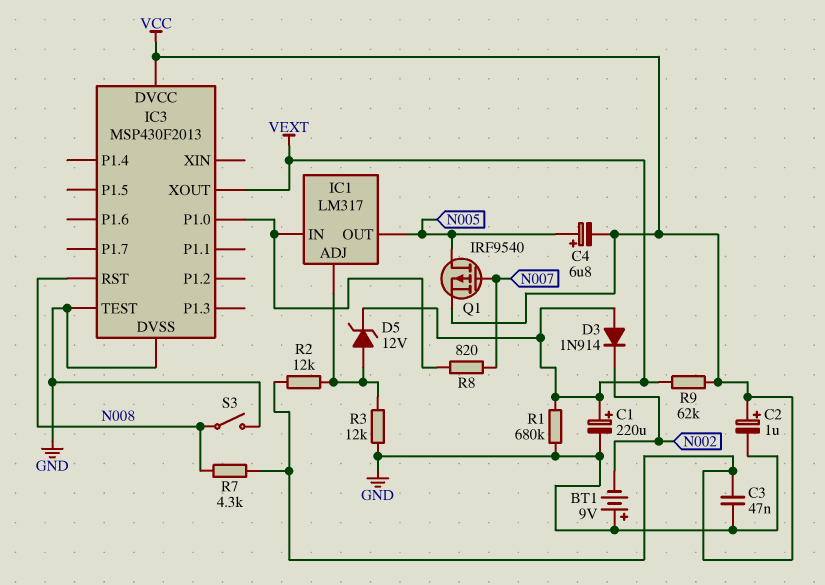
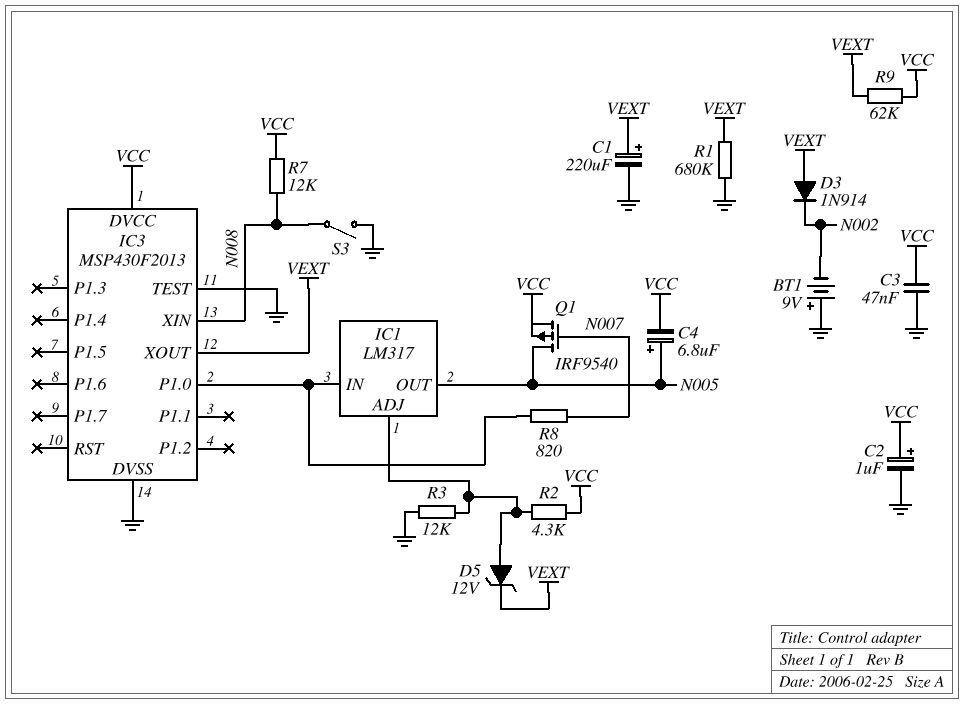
IC3 pin RST: N008 -> none
IC3 pin XIN: none -> N008
R2: 12k (IC1/ADJ, VCC) -> 4.3k (IC1/ADJ, VCC)
R7: 4.3k (N008, VCC) -> 12k (N008, VCC)

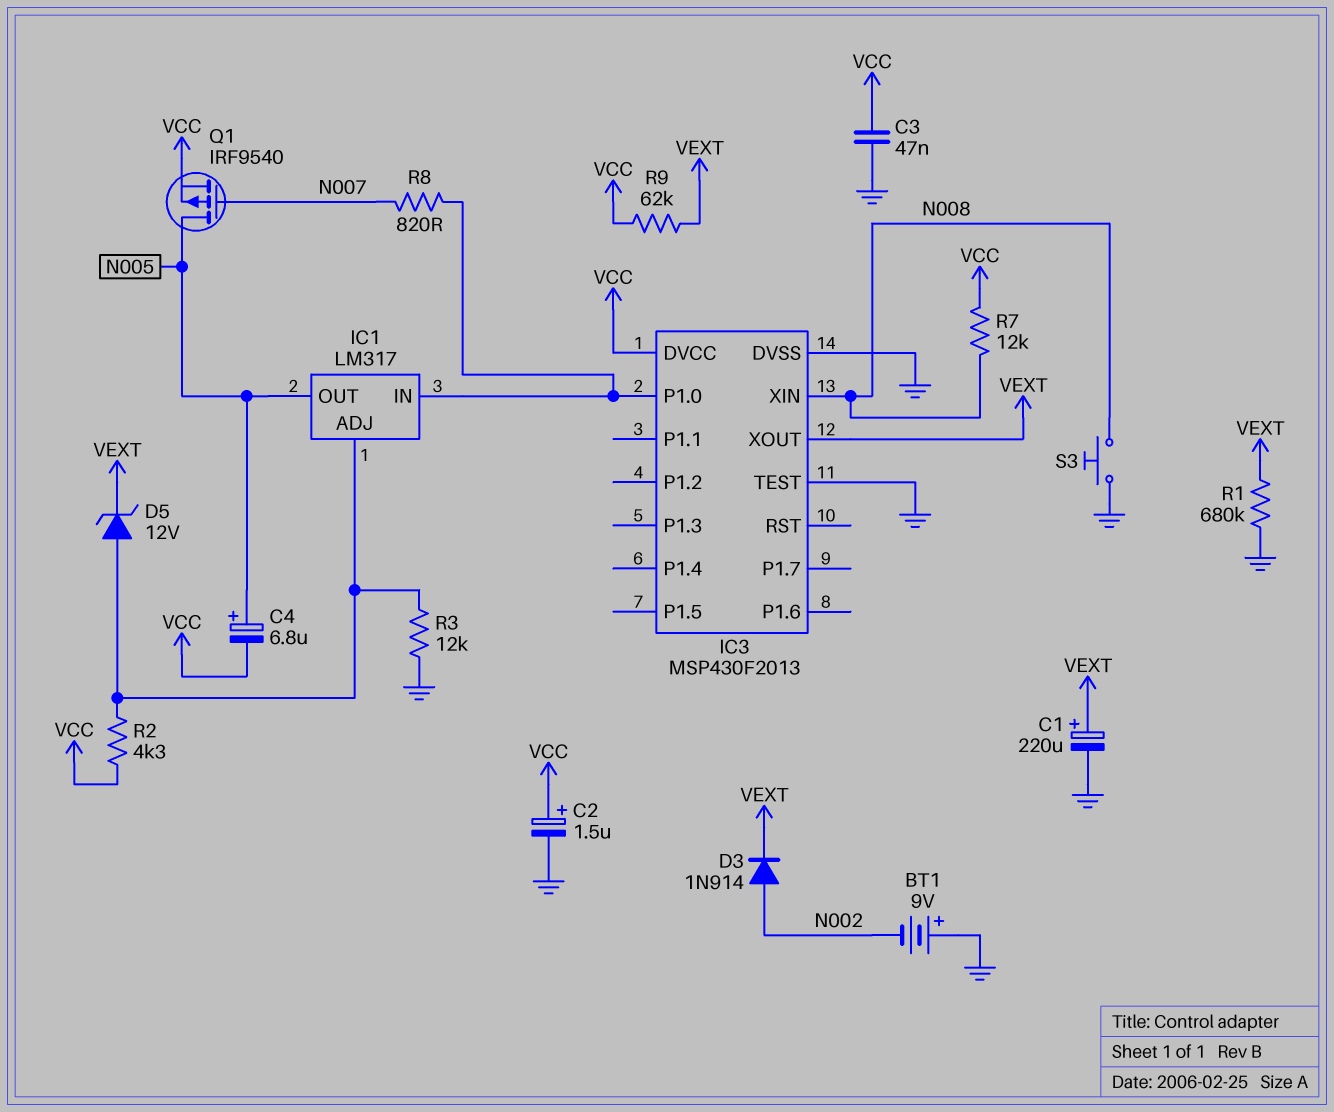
C2: 1uF (plus VCC, minus GND) -> 1.5uF (plus VCC, minus GND)
D3: diode 1N914 (A VEXT, K N002) -> diode 1N914 (A N002, K VEXT)
S3: switch (GND, N008) -> button (GND, N008)

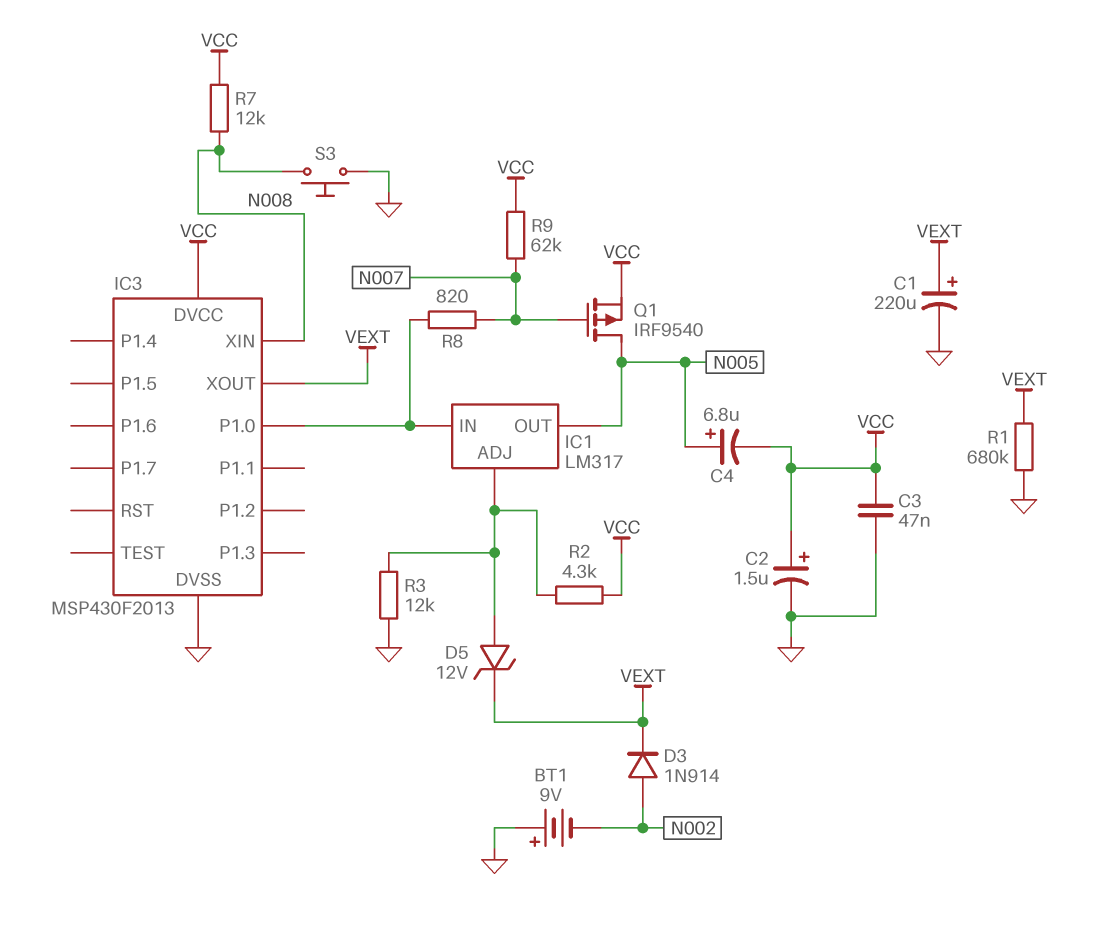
IC3 pin TEST: GND -> none
R9: 62k (VCC, VEXT) -> 62k (N007, VCC)

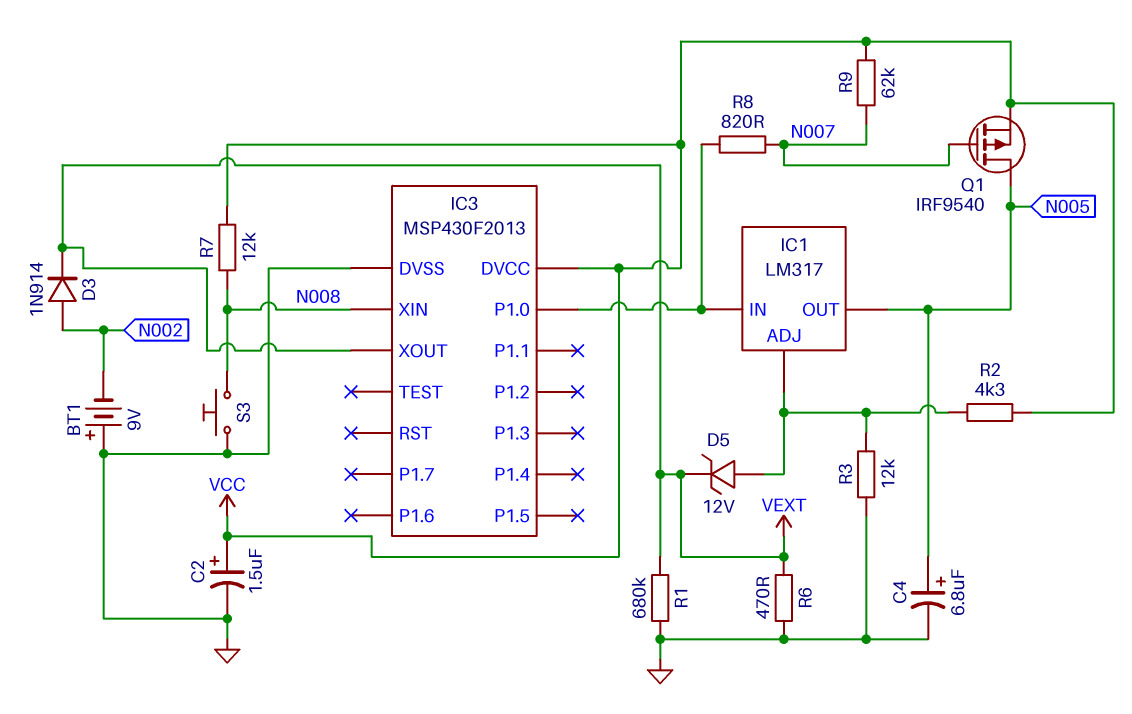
C1: 220uF (plus VEXT, minus GND) -> none
C3: 47nF (GND, VCC) -> none
C4: 6.8uF (plus N005, minus VCC) -> 6.8uF (plus N005, minus GND)
R6: none -> 470 (GND, VEXT)

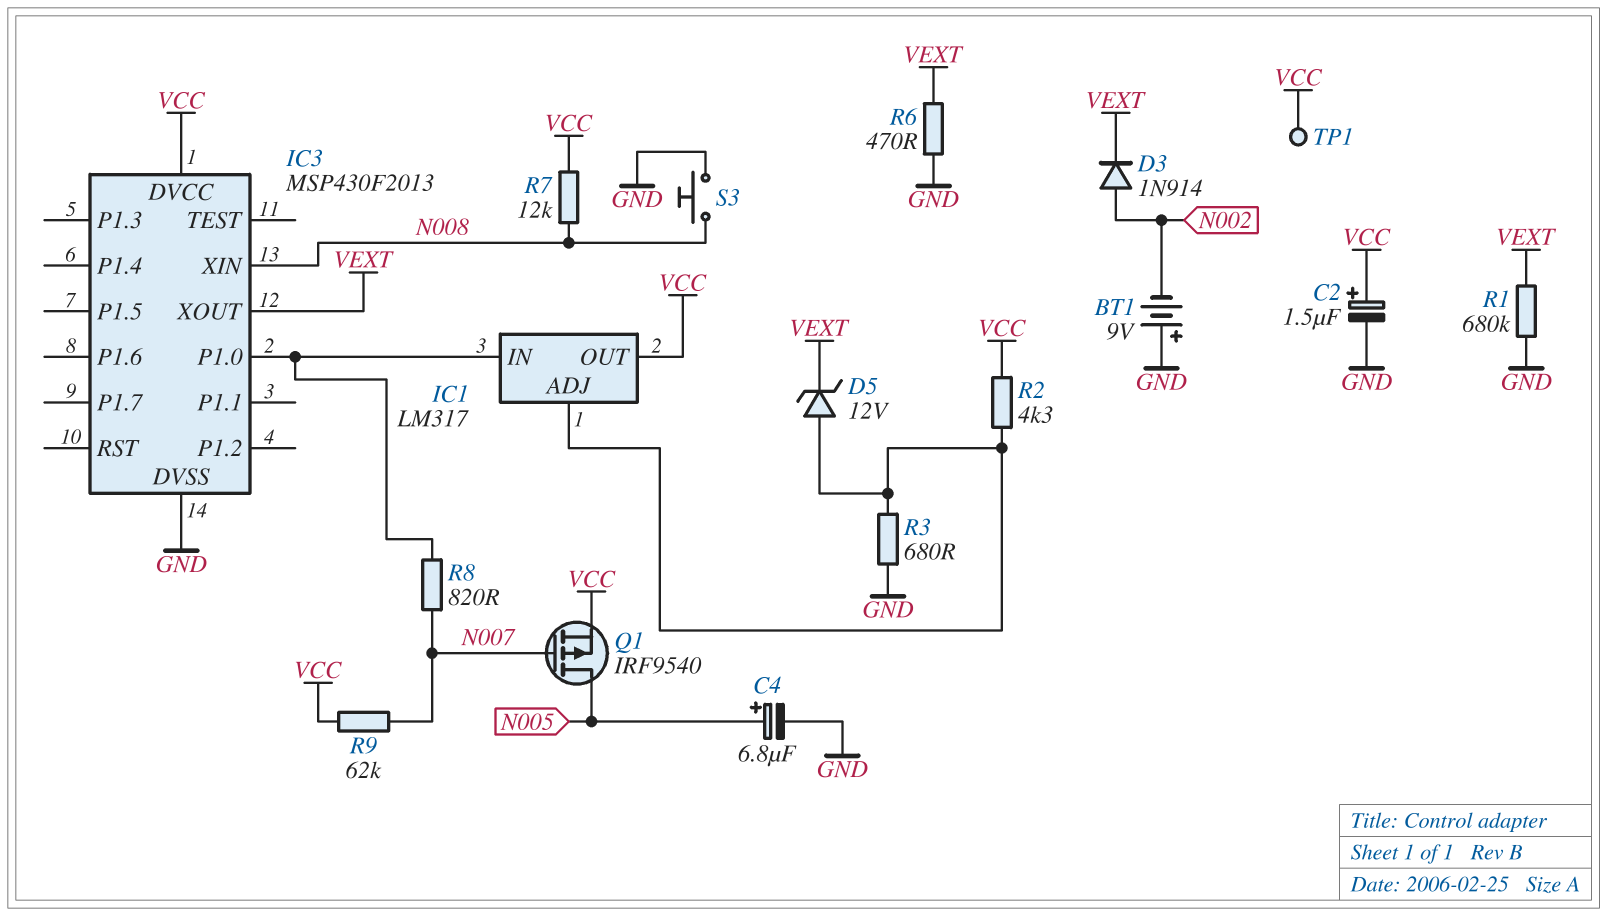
IC1 pin OUT: N005 -> VCC
R3: 12k (GND, IC1/ADJ) -> 680 (GND, IC1/ADJ)
TP1: none -> test point (VCC)

